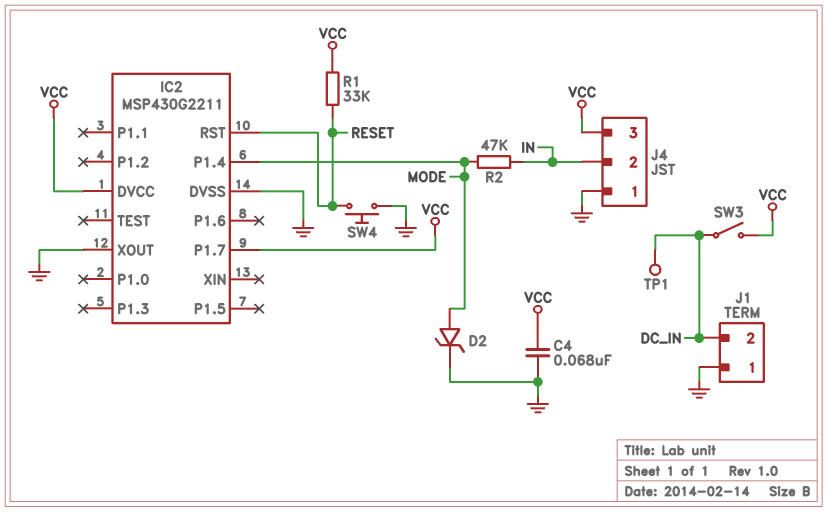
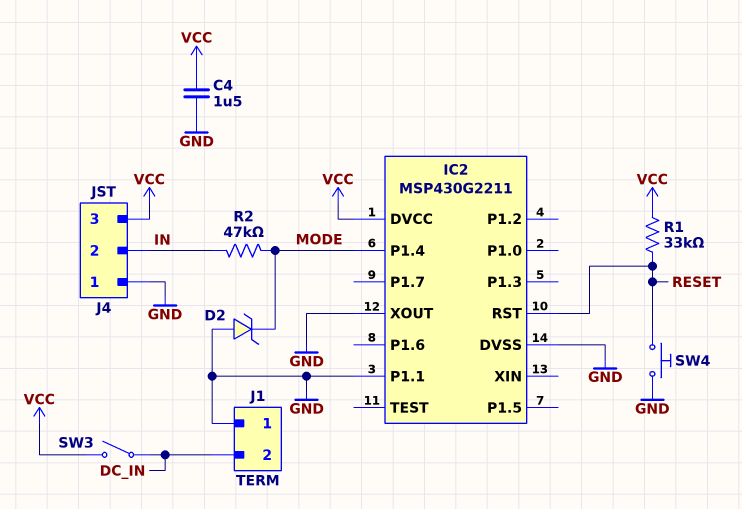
C4: 68nF (GND, VCC) -> 1.5uF (GND, VCC)
D2: zener (A MODE, K GND) -> zener (A GND, K MODE)
IC2 pin P1.1: none -> GND
IC2 pin P1.7: VCC -> none
TP1: test point (DC_IN) -> none

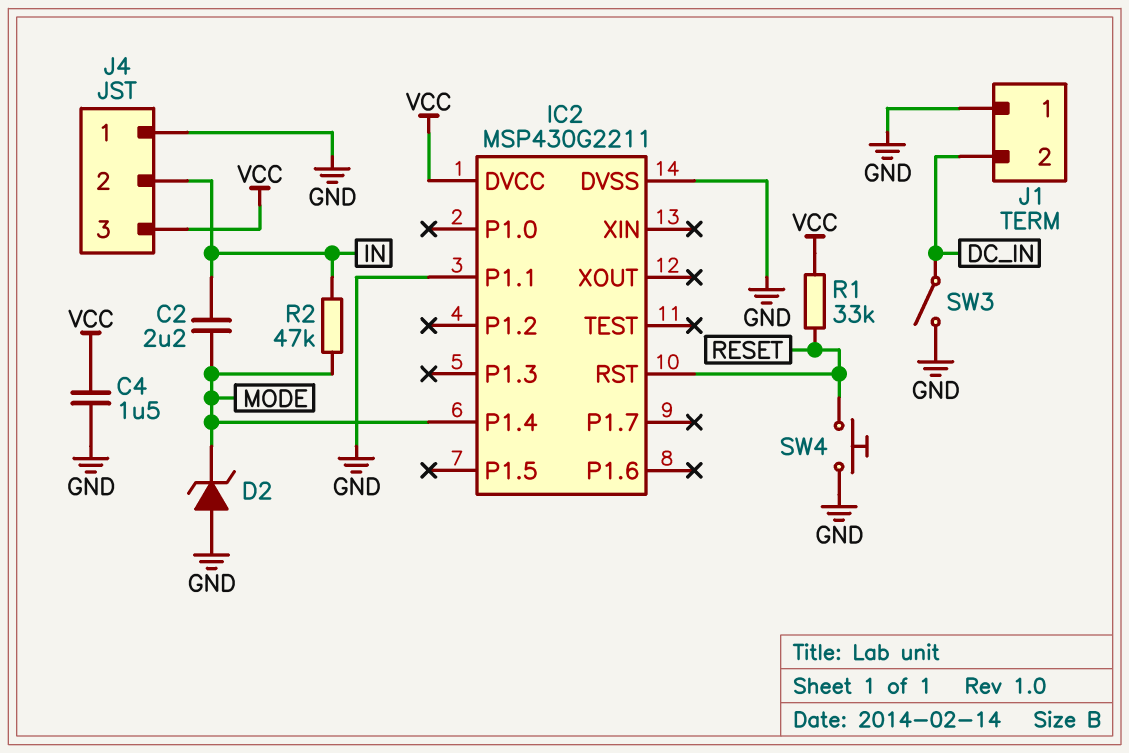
C2: none -> 2.2uF (IN, MODE)
IC2 pin XOUT: GND -> none
SW3: switch (DC_IN, VCC) -> switch (DC_IN, GND)

